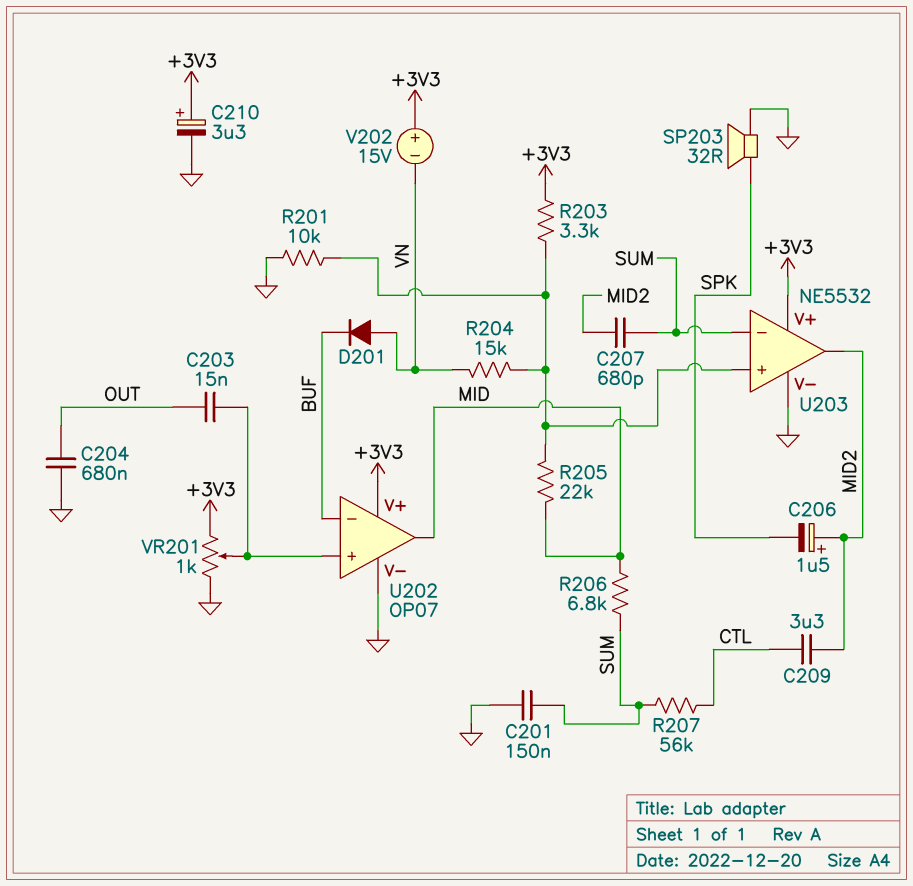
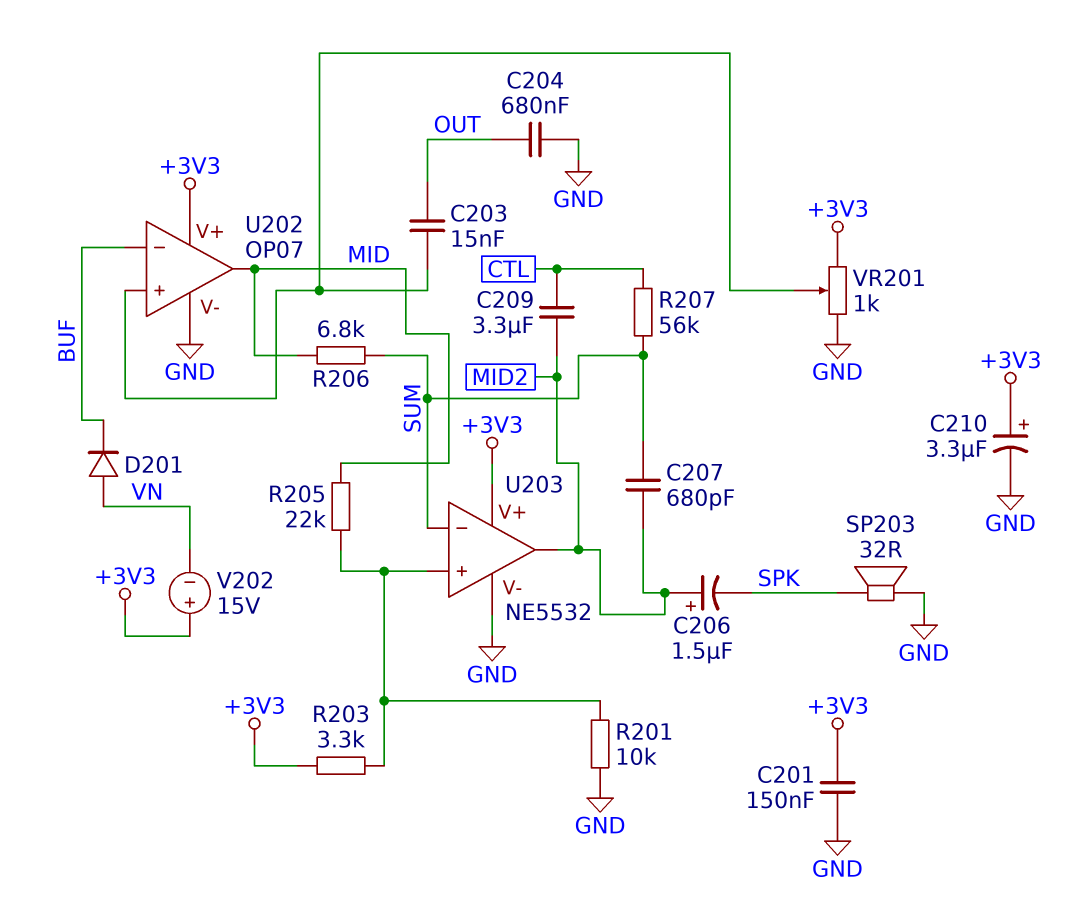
C201: 150nF (GND, SUM) -> 150nF (+3V3, GND)
R204: 15k (U203/in+, VN) -> none

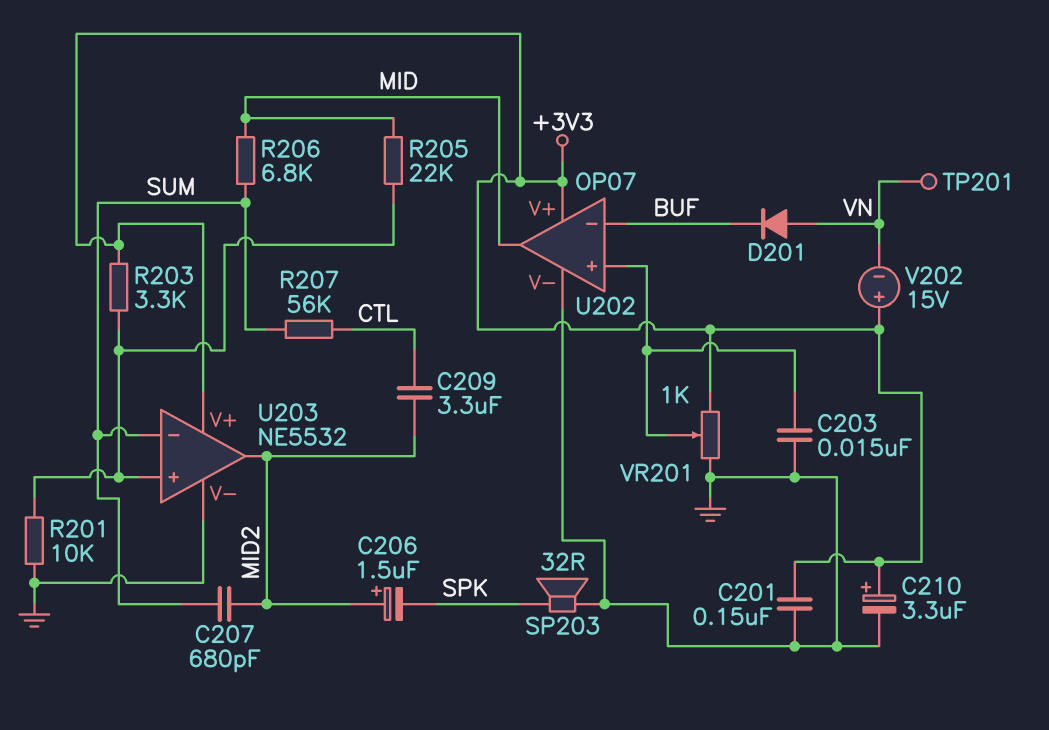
C203: 15nF (OUT, U202/in+) -> 15nF (GND, U202/in+)
C204: 680nF (GND, OUT) -> none
TP201: none -> test point (VN)

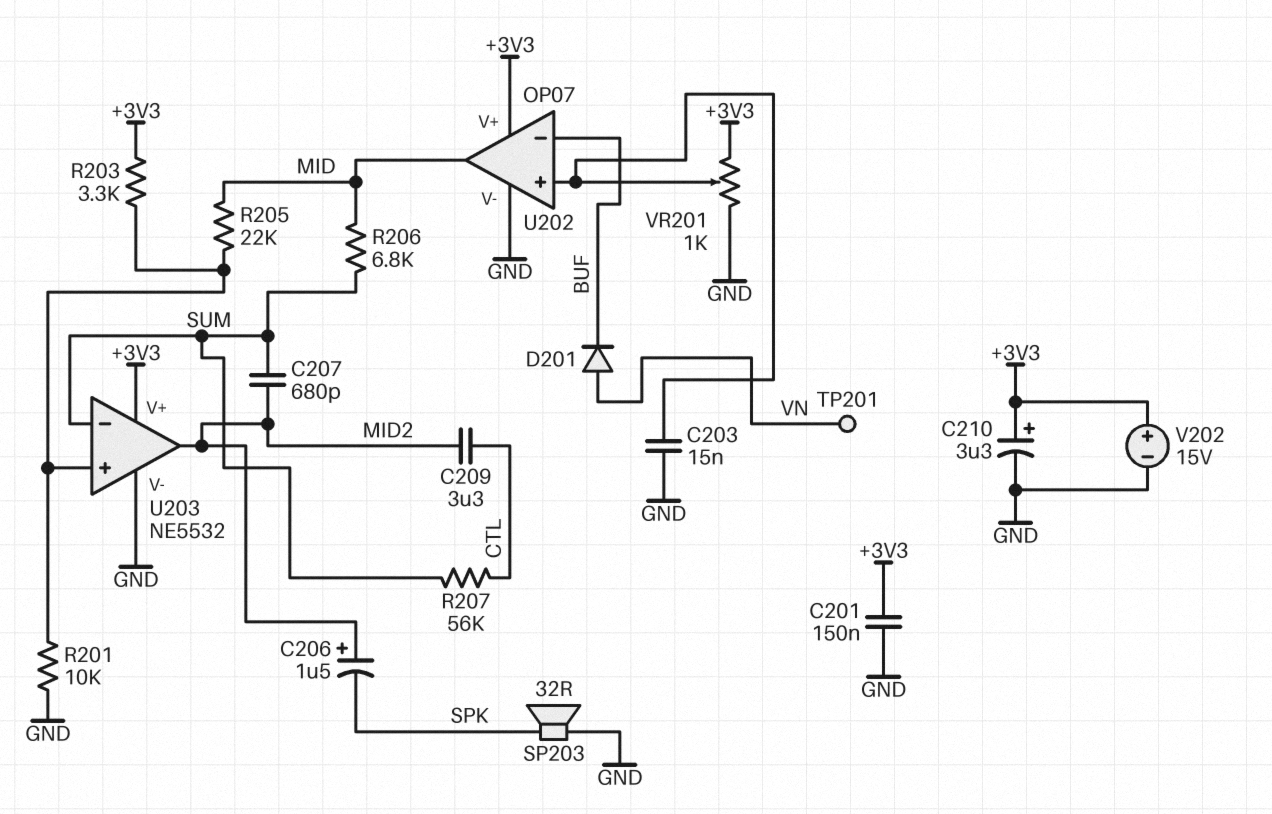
V202: 15V (plus +3V3, minus VN) -> 15V (plus +3V3, minus GND)

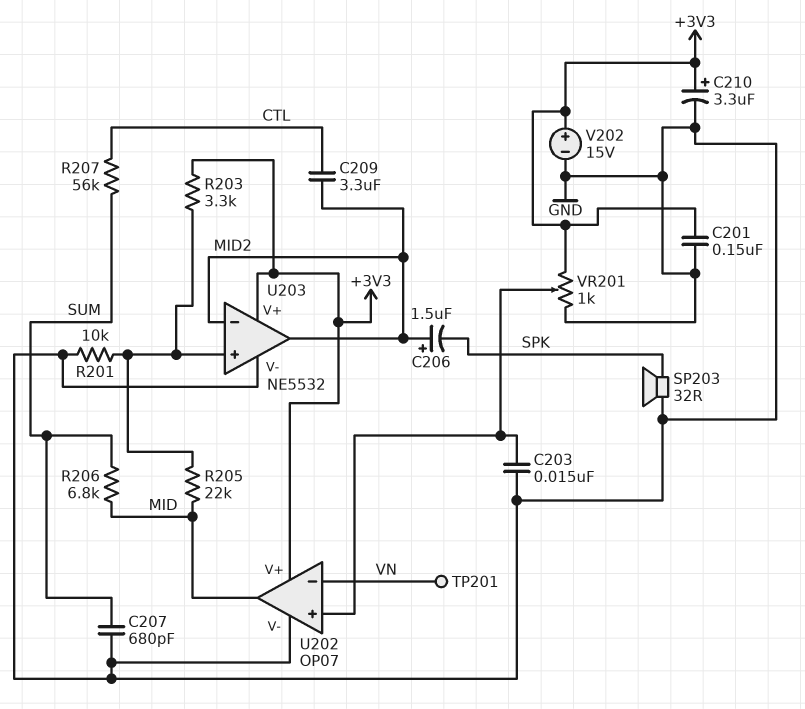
C207: 680pF (MID2, SUM) -> 680pF (GND, SUM)
D201: diode (A VN, K BUF) -> none
U202 pin in-: BUF -> VN
U203 pin in-: SUM -> MID2

